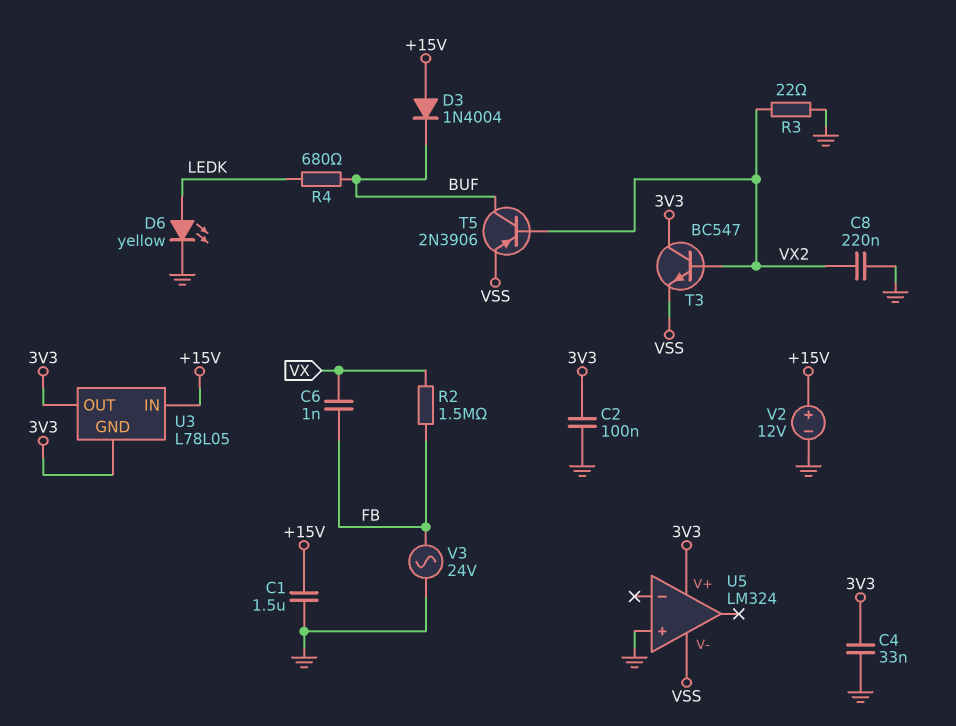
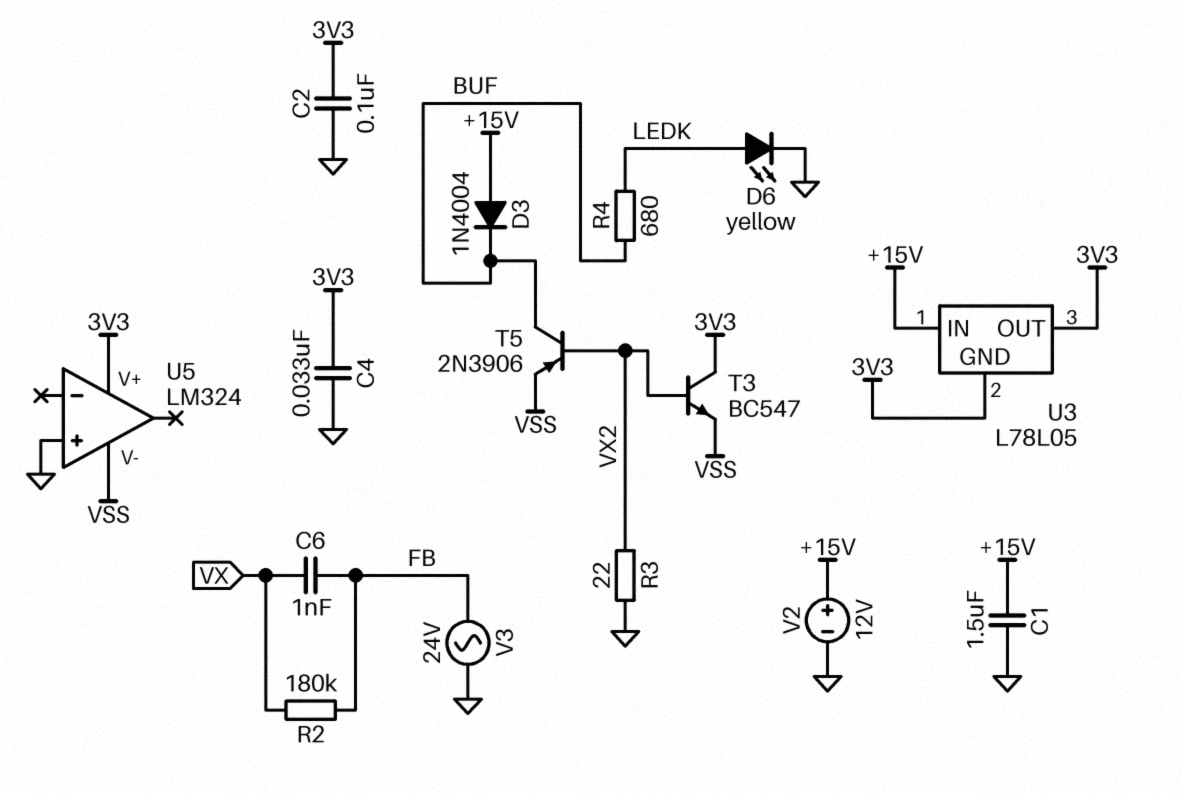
C8: 220nF (GND, VX2) -> none
R2: 1.5M (FB, VX) -> 180k (FB, VX)

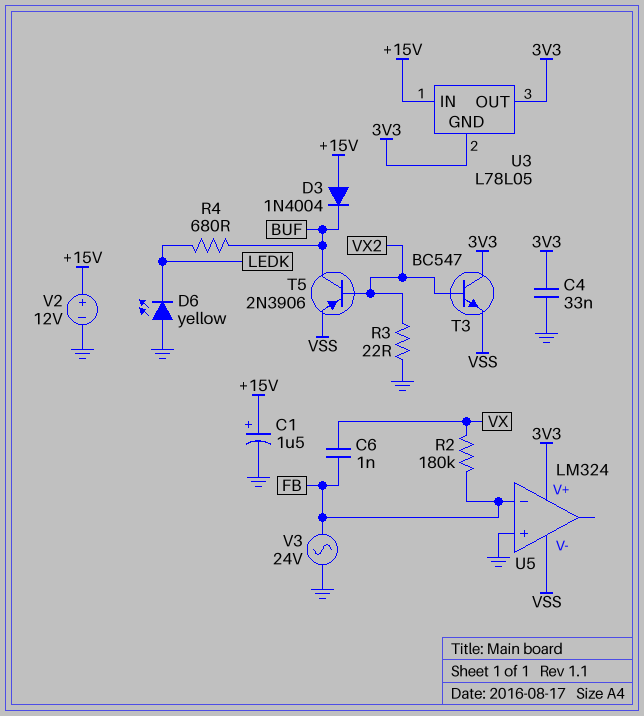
C1: 1.5uF (+15V, GND) -> 1.5uF (plus +15V, minus GND)
C2: 100nF (3V3, GND) -> none
D6: LED yellow (A LEDK, K GND) -> LED yellow (A GND, K LEDK)
U5 pin in-: none -> FB

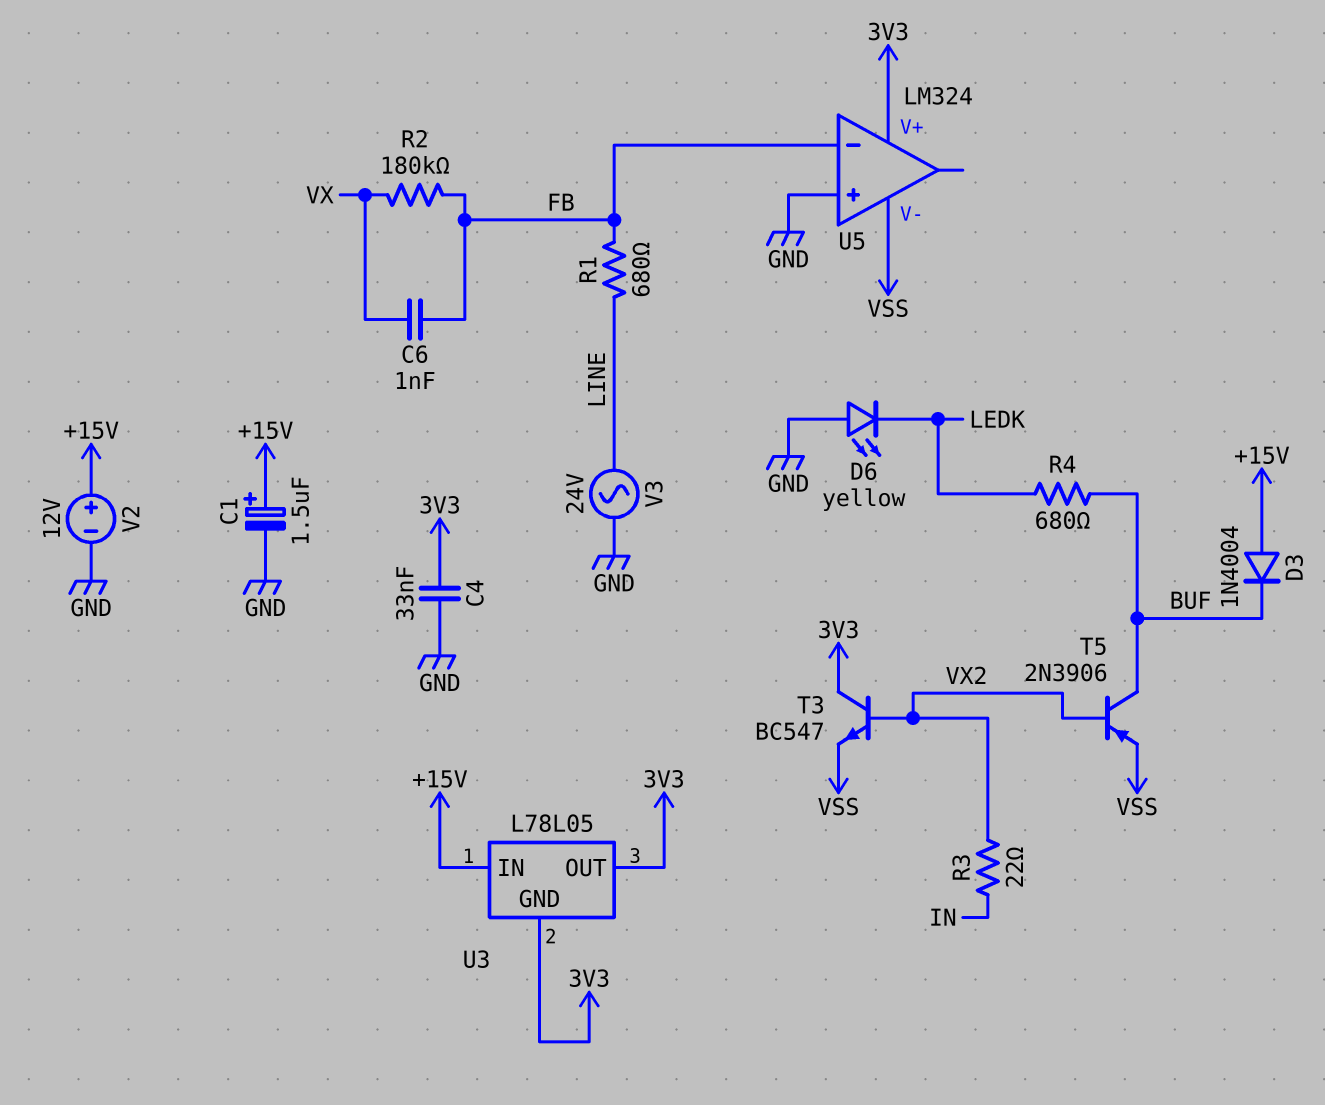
R1: none -> 680 (FB, LINE)
R3: 22 (GND, VX2) -> 22 (IN, VX2)
V3: AC 24V (FB, GND) -> AC 24V (GND, LINE)

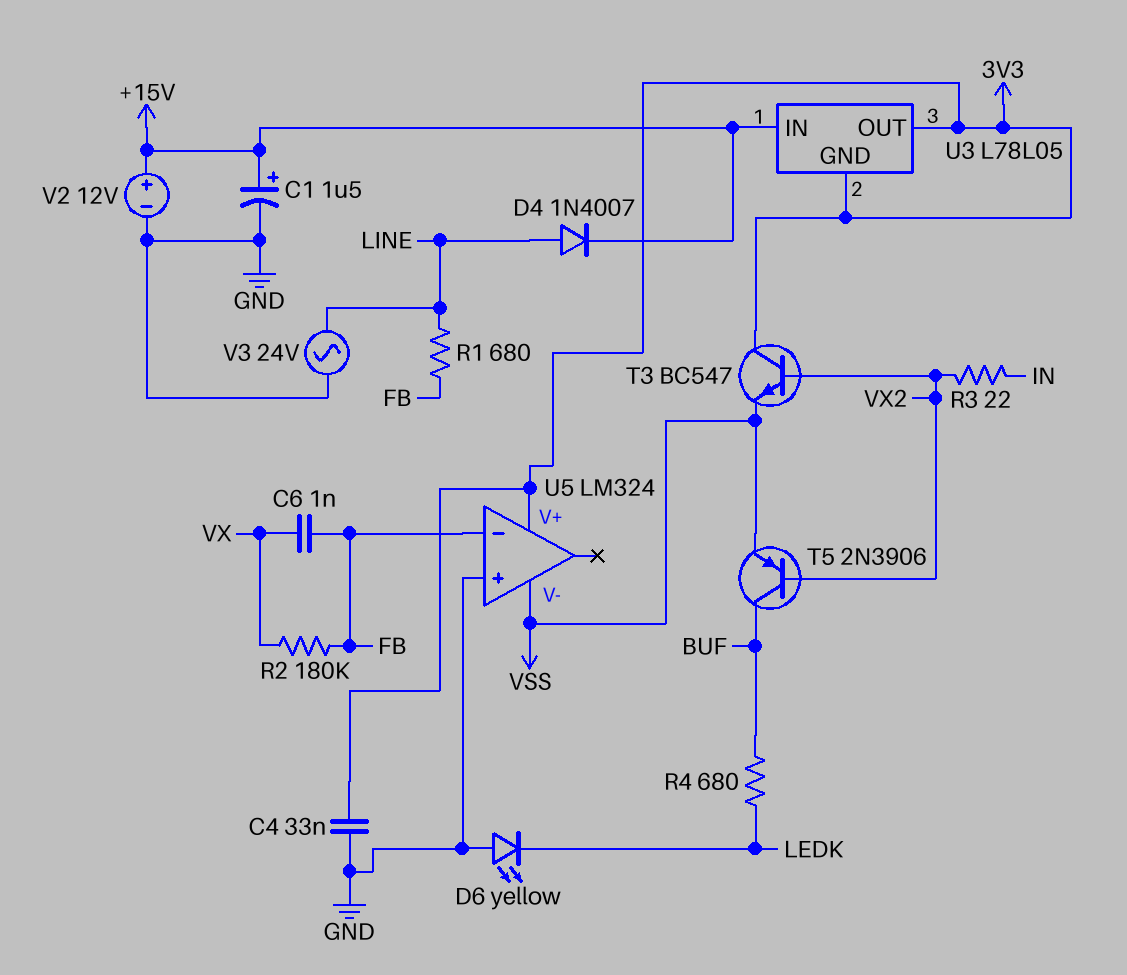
D3: diode 1N4004 (A +15V, K BUF) -> none
D4: none -> diode 1N4007 (A LINE, K +15V)

